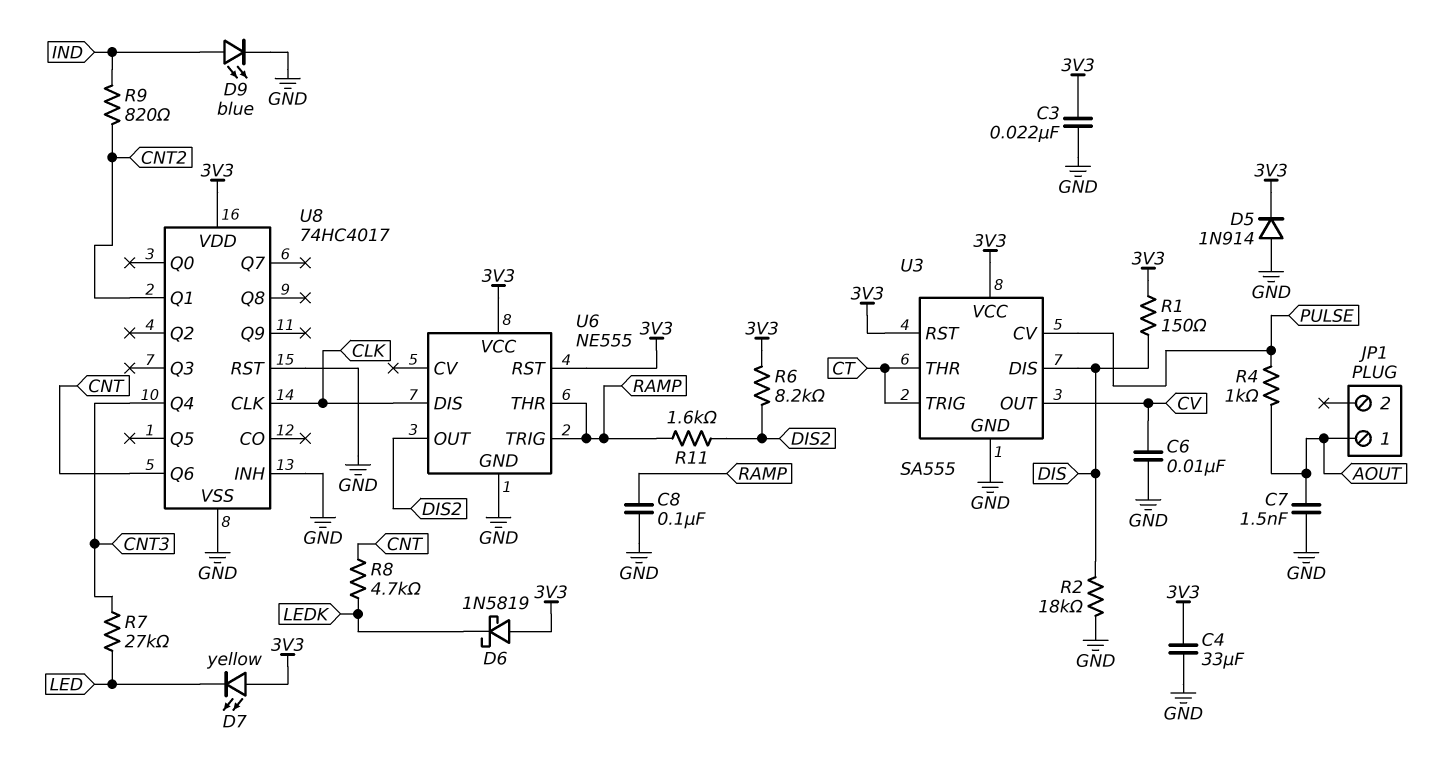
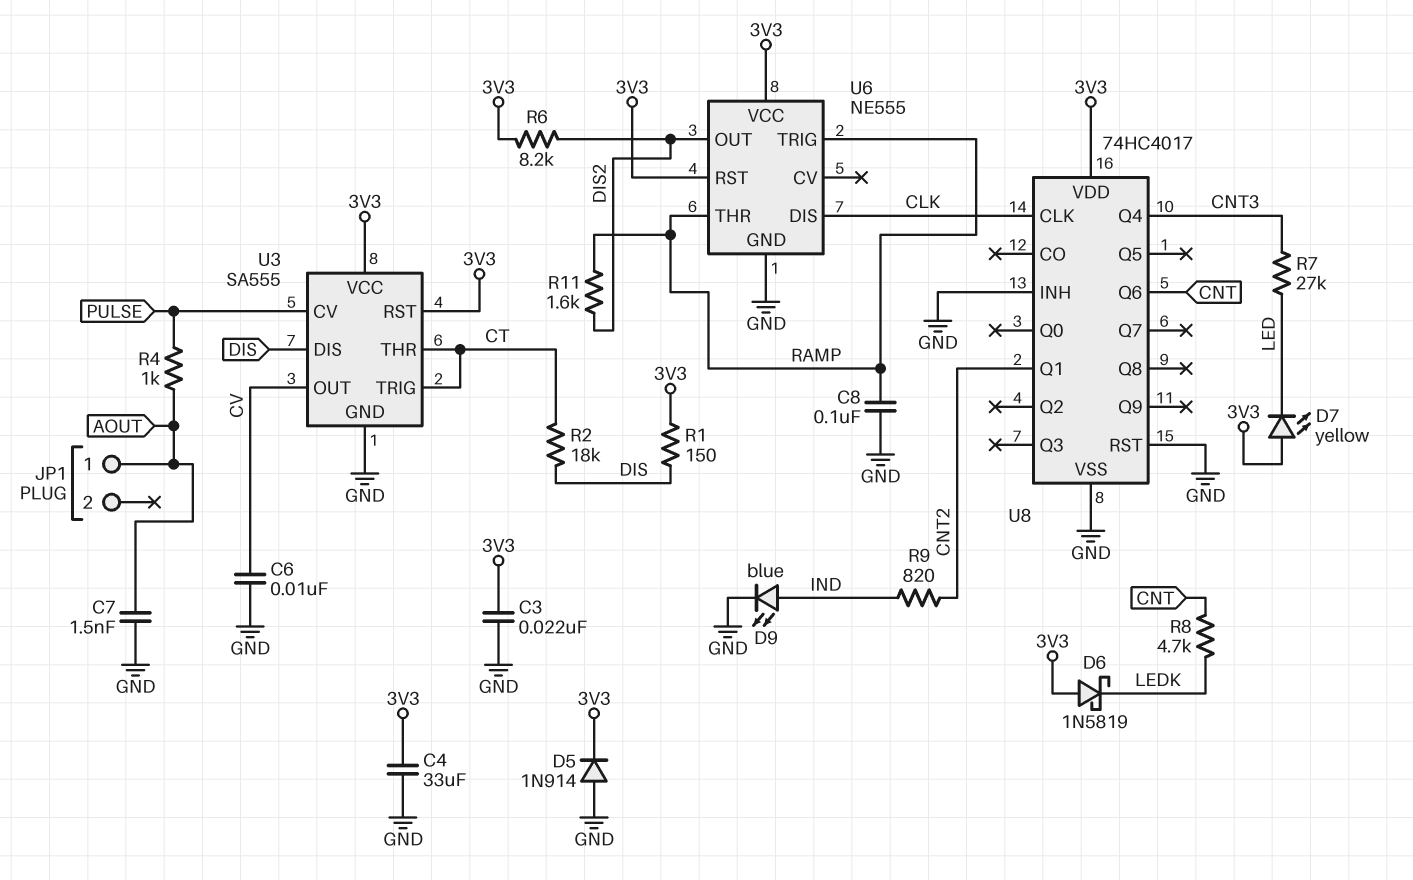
R2: 18k (DIS, GND) -> 18k (CT, DIS)

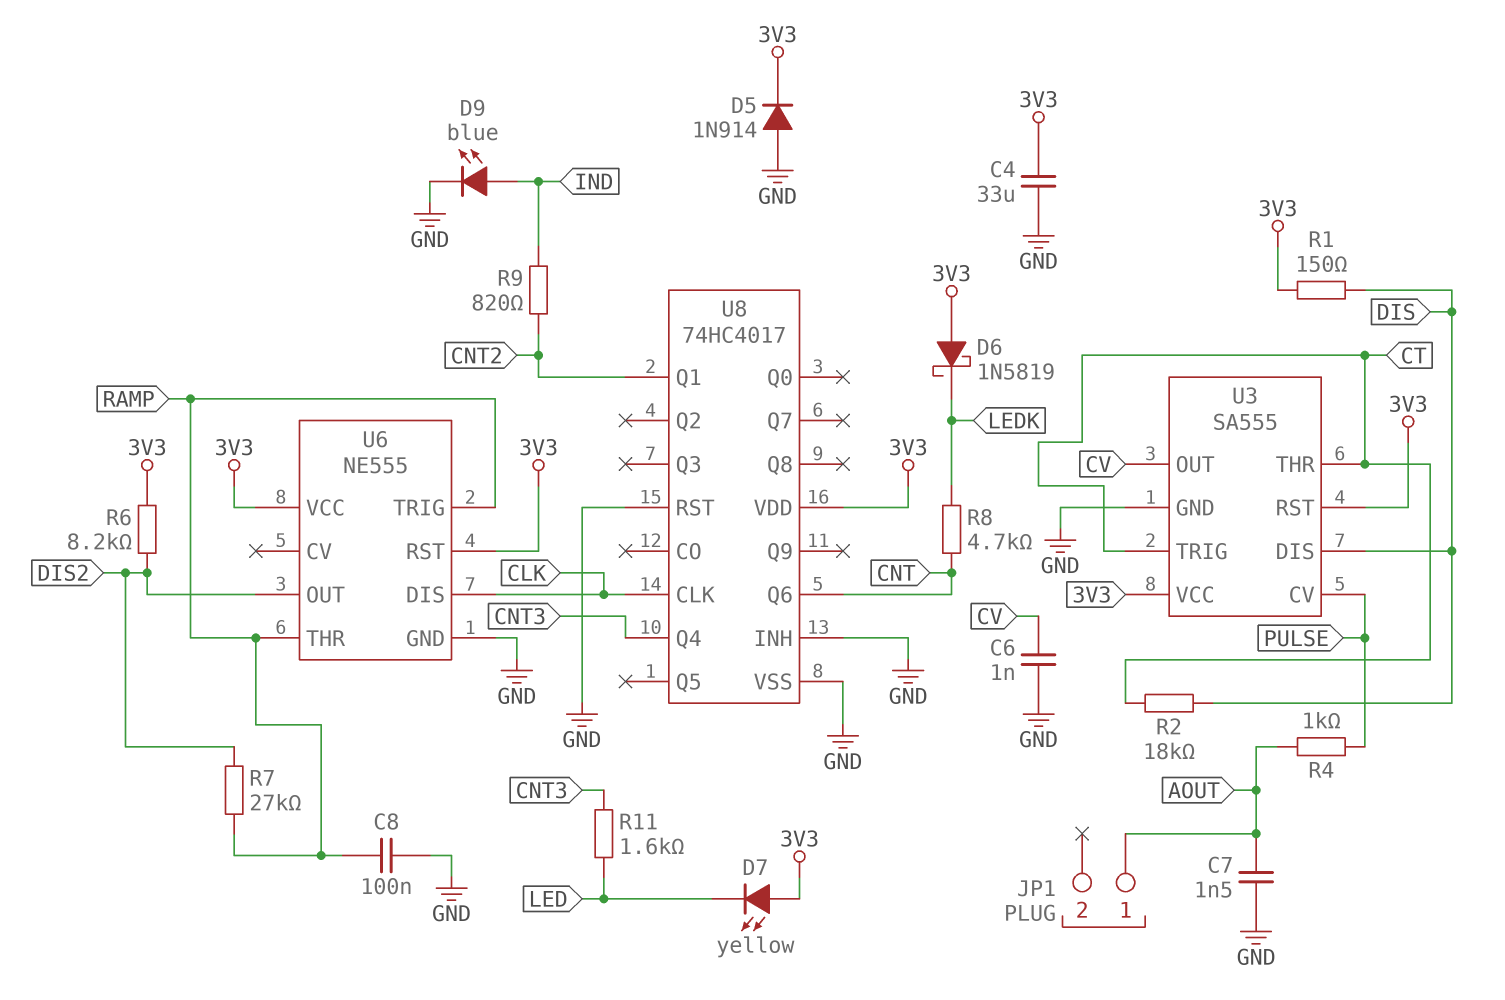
C3: 22nF (3V3, GND) -> none
C6: 10nF (CV, GND) -> 1nF (CV, GND)
R7: 27k (CNT3, LED) -> 27k (DIS2, RAMP)
R11: 1.6k (DIS2, RAMP) -> 1.6k (CNT3, LED)

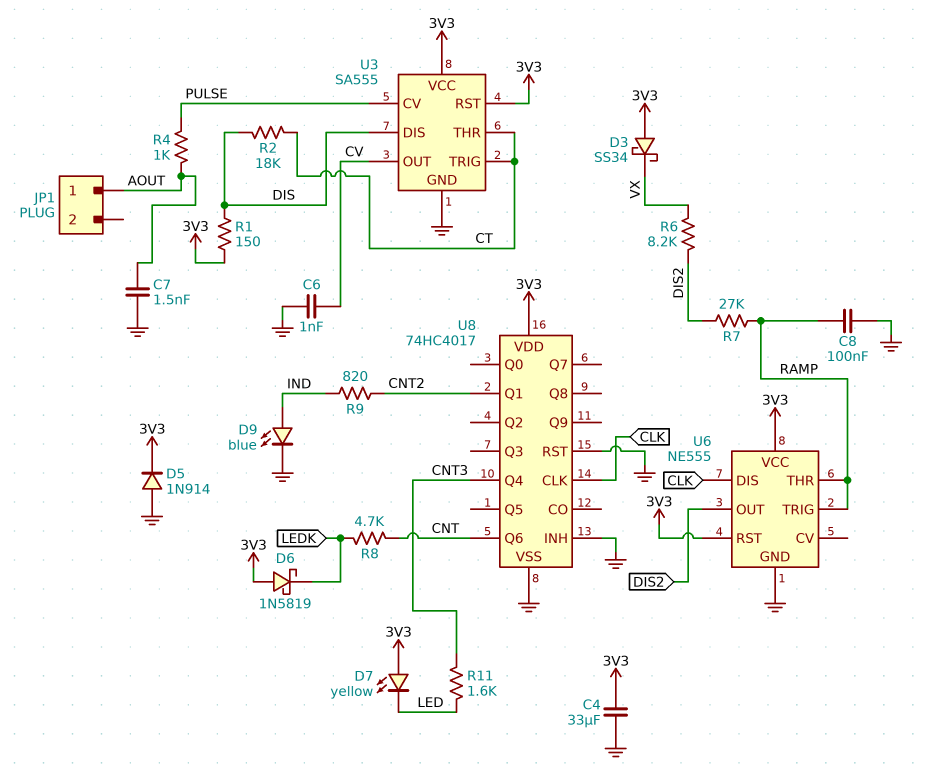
D3: none -> schottky SS34 (A 3V3, K VX)
R6: 8.2k (3V3, DIS2) -> 8.2k (DIS2, VX)

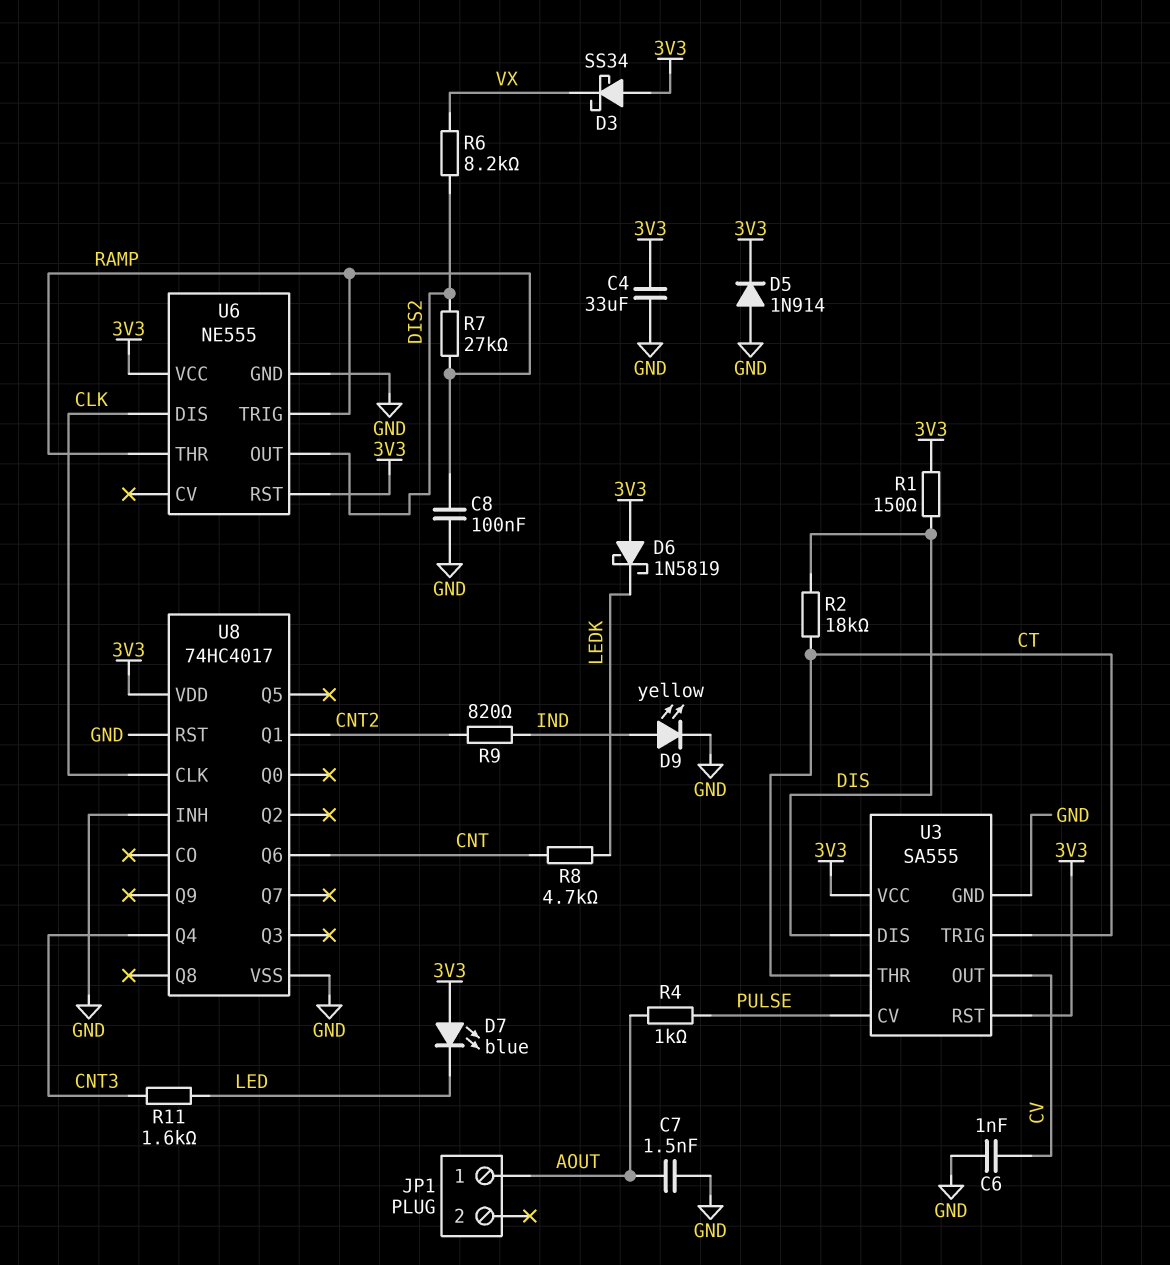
D7: LED yellow (A 3V3, K LED) -> LED blue (A 3V3, K LED)
D9: LED blue (A IND, K GND) -> LED yellow (A IND, K GND)

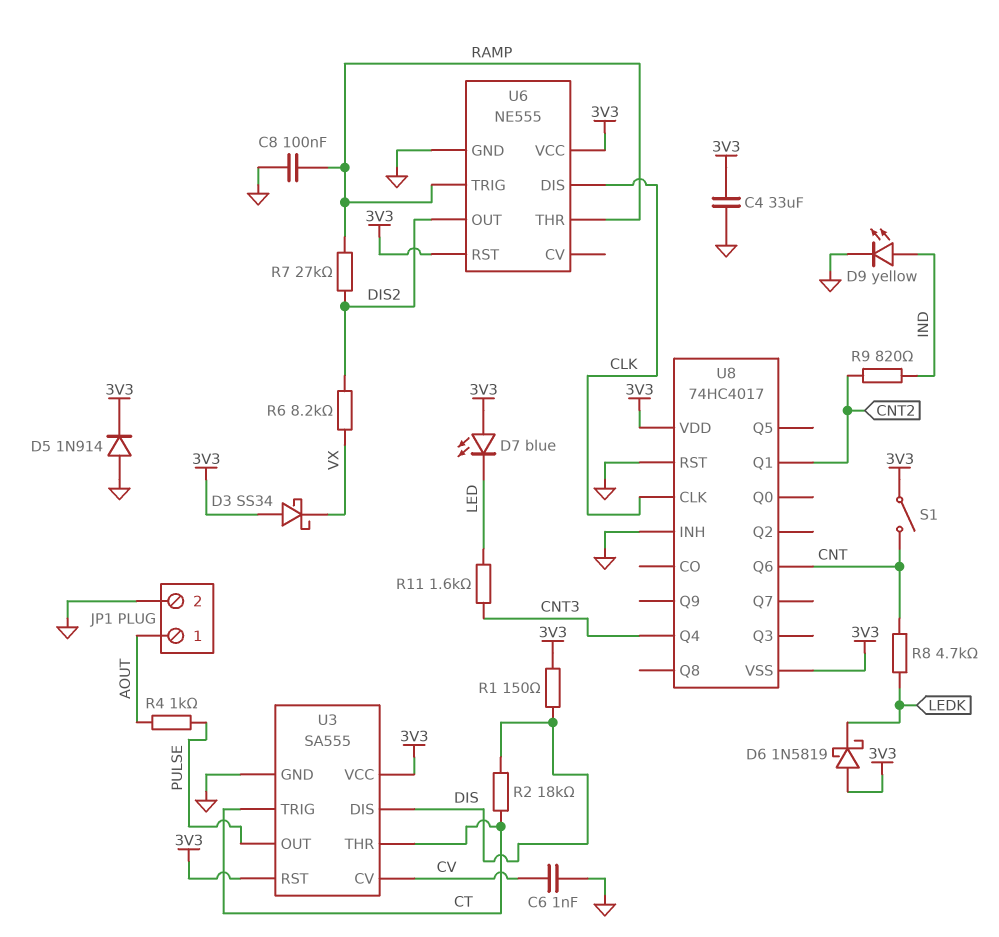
C7: 1.5nF (AOUT, GND) -> none
JP1 pin 2: none -> GND
S1: none -> switch (3V3, CNT)
U3 pin CV: PULSE -> CV
U3 pin OUT: CV -> PULSE
U8 pin VSS: GND -> 3V3

